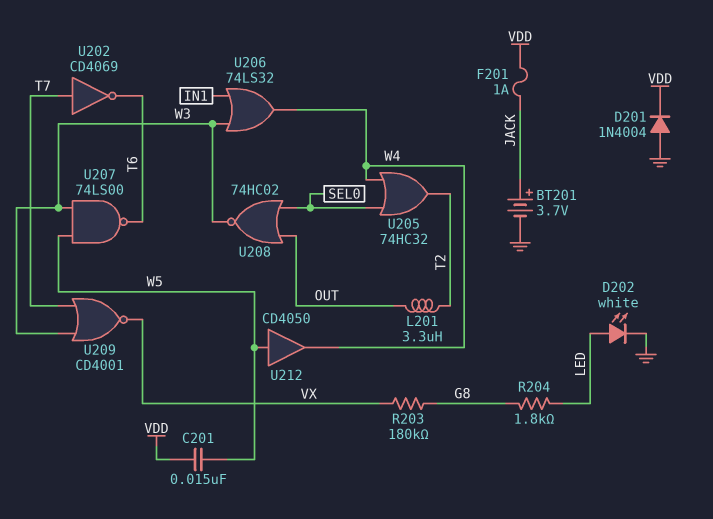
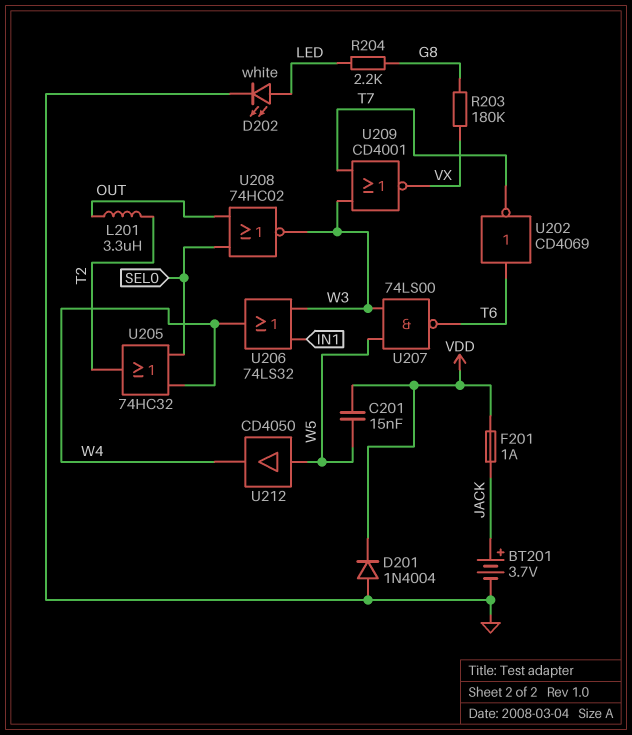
R204: 1.8k (G8, LED) -> 2.2k (G8, LED)
U202: NOT CD4069 (in T7, out T6) -> NOT CD4069 (in T6, out T7)

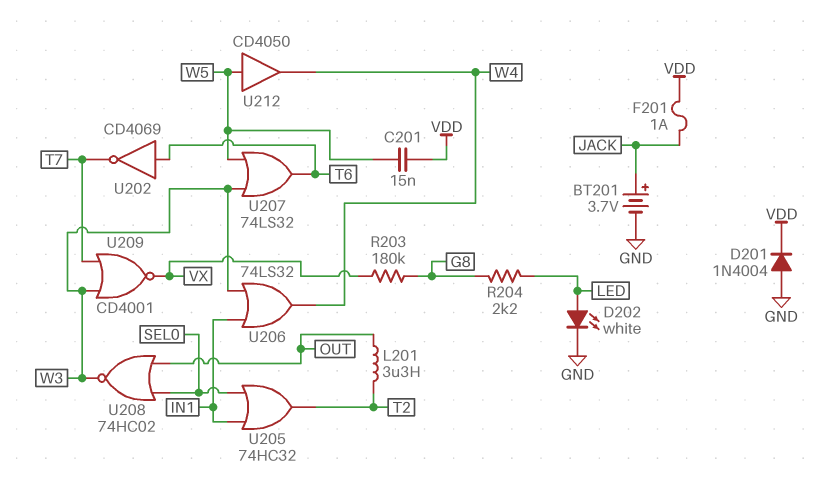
U205: OR 74HC32 (in SEL0, in W4, out T2) -> OR 74HC32 (in IN1, in SEL0, out T2)
U207: NAND 74LS00 (in W3, in W5, out T6) -> OR 74LS32 (in W3, in W5, out T6)

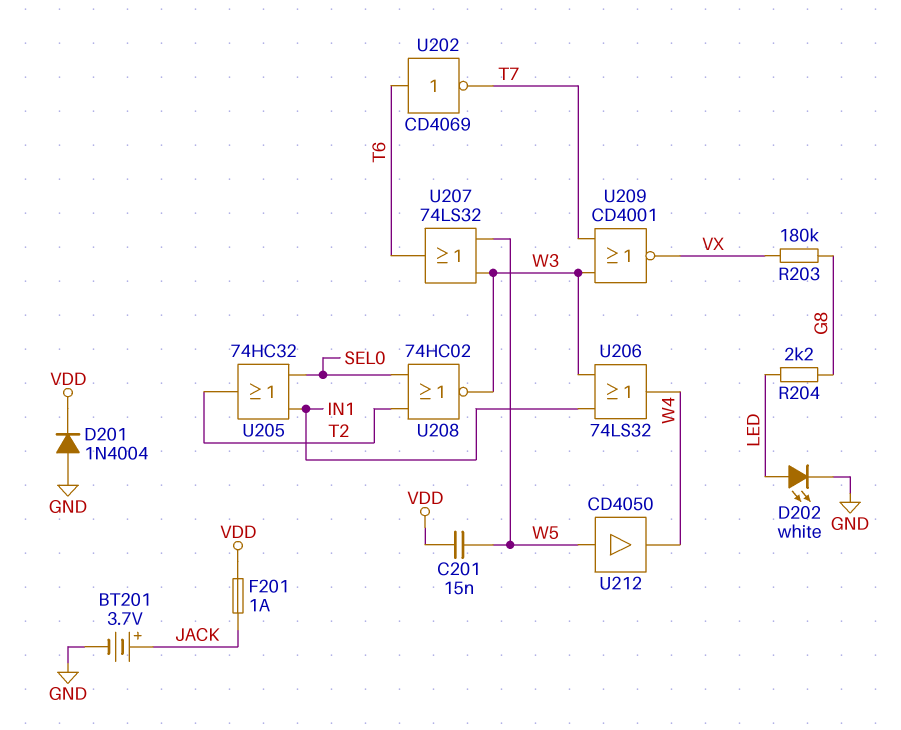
L201: 3.3uH (OUT, T2) -> none
U208: NOR 74HC02 (in OUT, in SEL0, out W3) -> NOR 74HC02 (in SEL0, in T2, out W3)

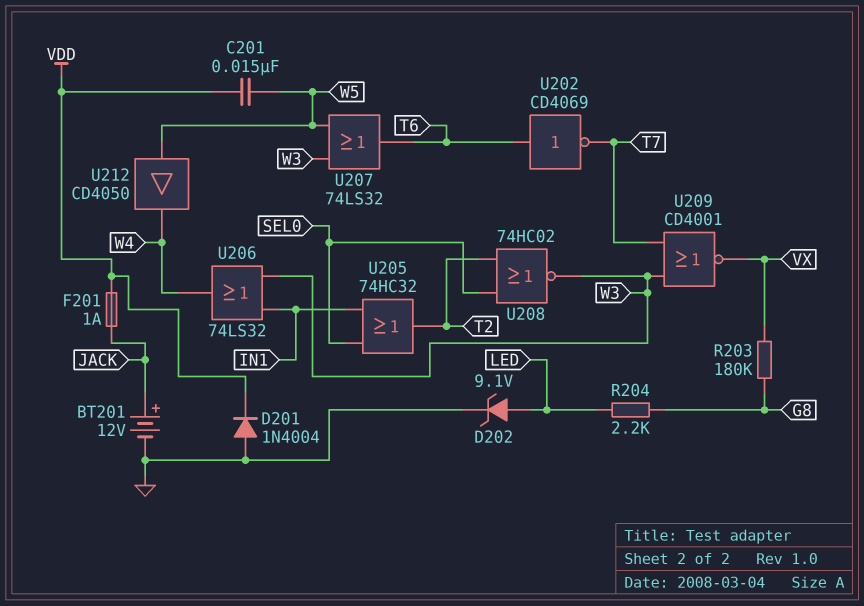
BT201: 3.7V (plus JACK, minus GND) -> 12V (plus JACK, minus GND)
D202: LED white (A LED, K GND) -> zener 9.1V (A LED, K GND)

